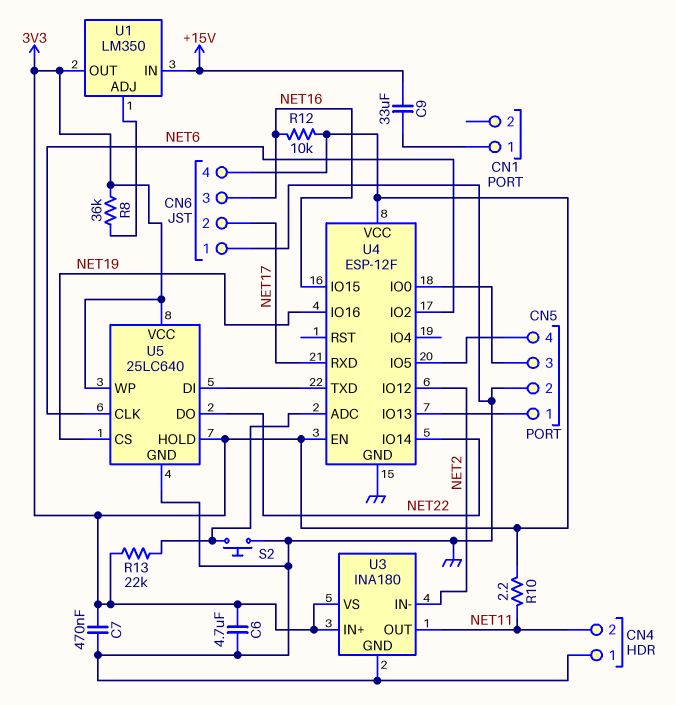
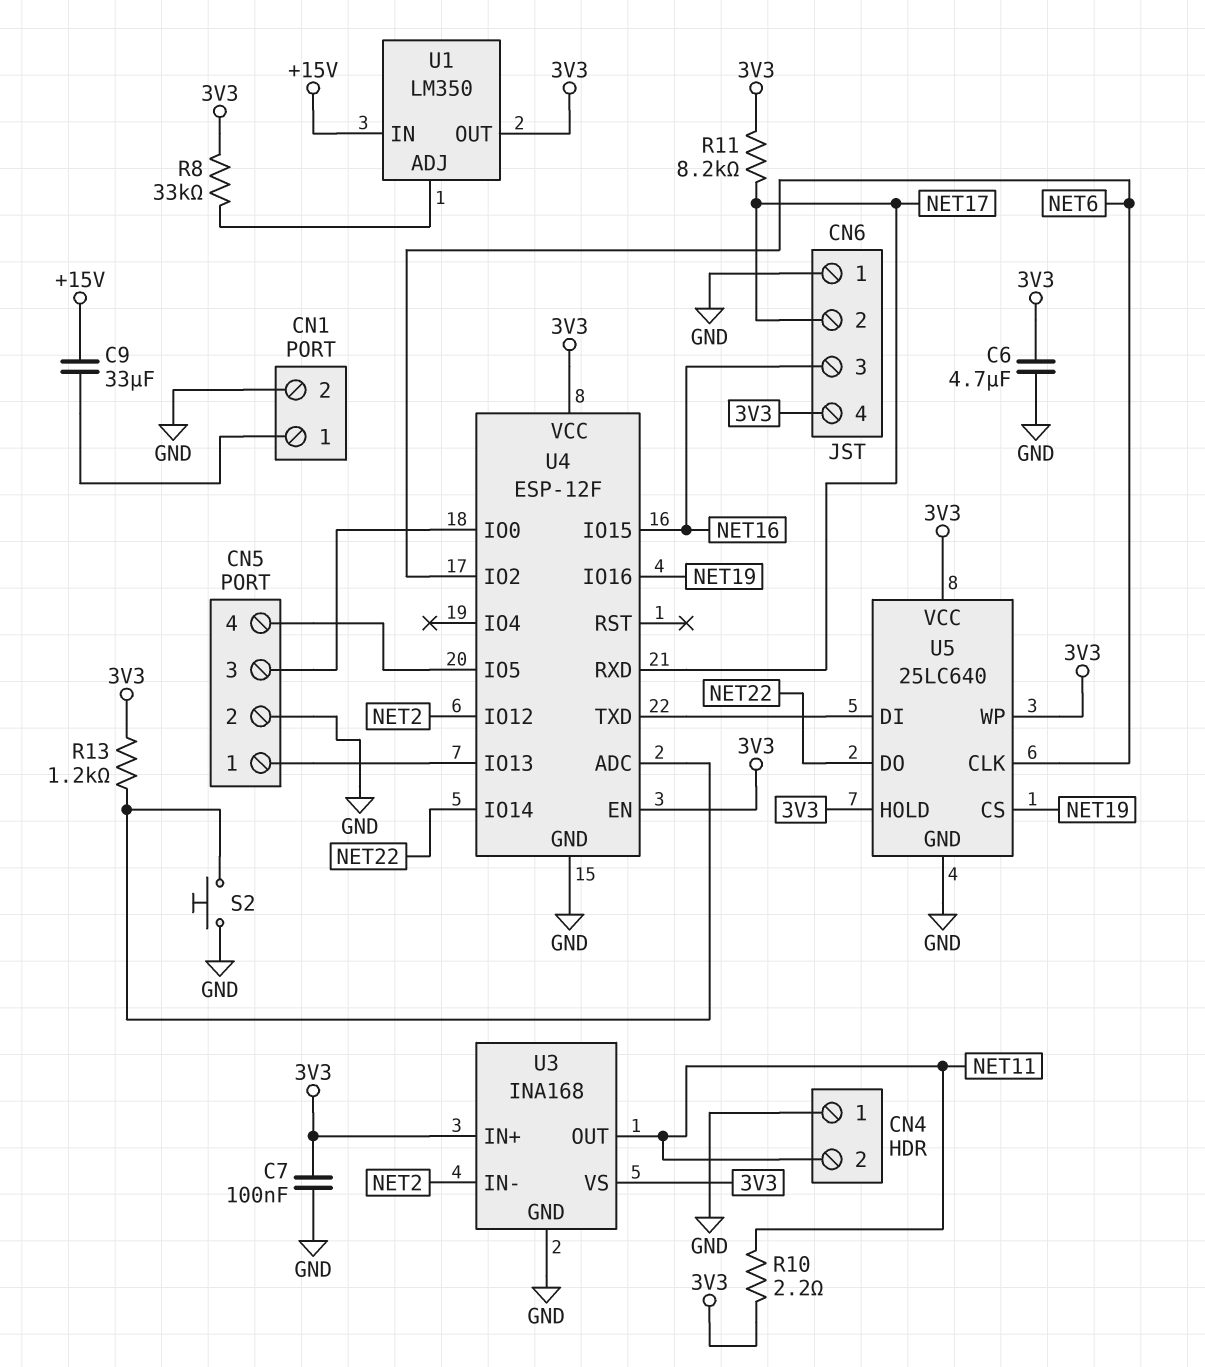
C7: 470nF (3V3, GND) -> 100nF (3V3, GND)
CN1 pin 2: none -> GND
R8: 36k (3V3, U1/ADJ) -> 33k (3V3, U1/ADJ)
R11: none -> 8.2k (3V3, NET17)
R12: 10k (3V3, NET16) -> none
R13: 22k (3V3, U4/ADC) -> 1.2k (3V3, U4/ADC)
U3: INA180 -> INA168

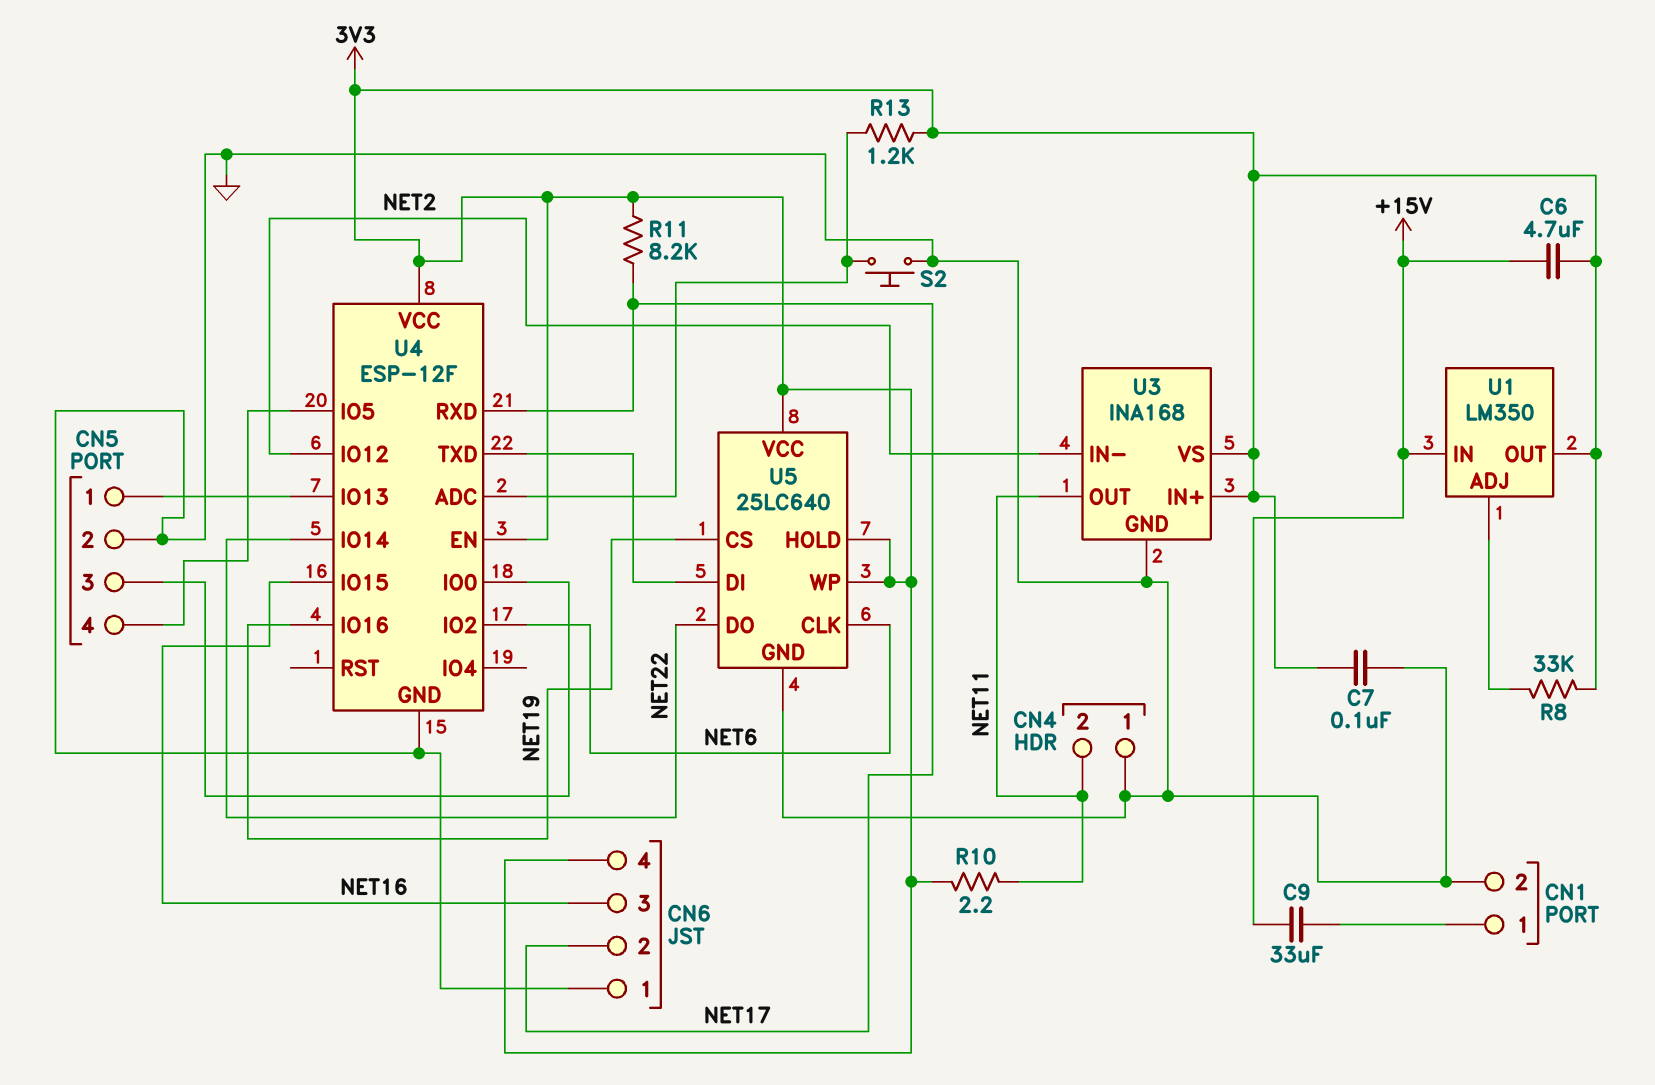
C6: 4.7uF (3V3, GND) -> 4.7uF (+15V, 3V3)

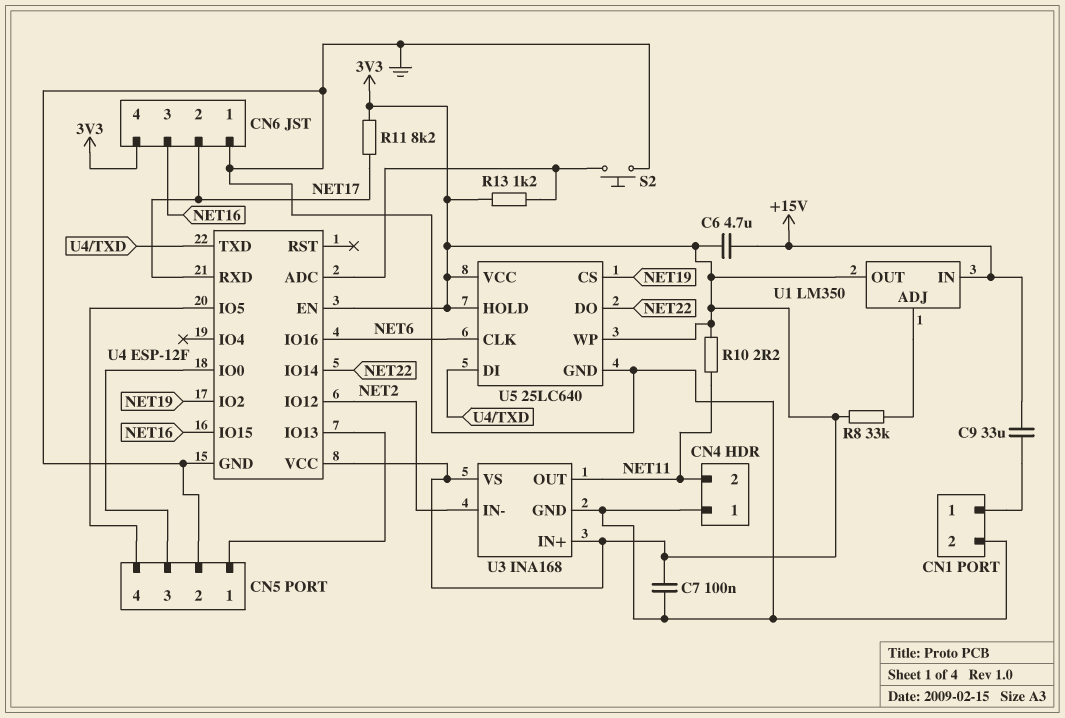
U4 pin IO2: NET6 -> NET19
U4 pin IO16: NET19 -> NET6

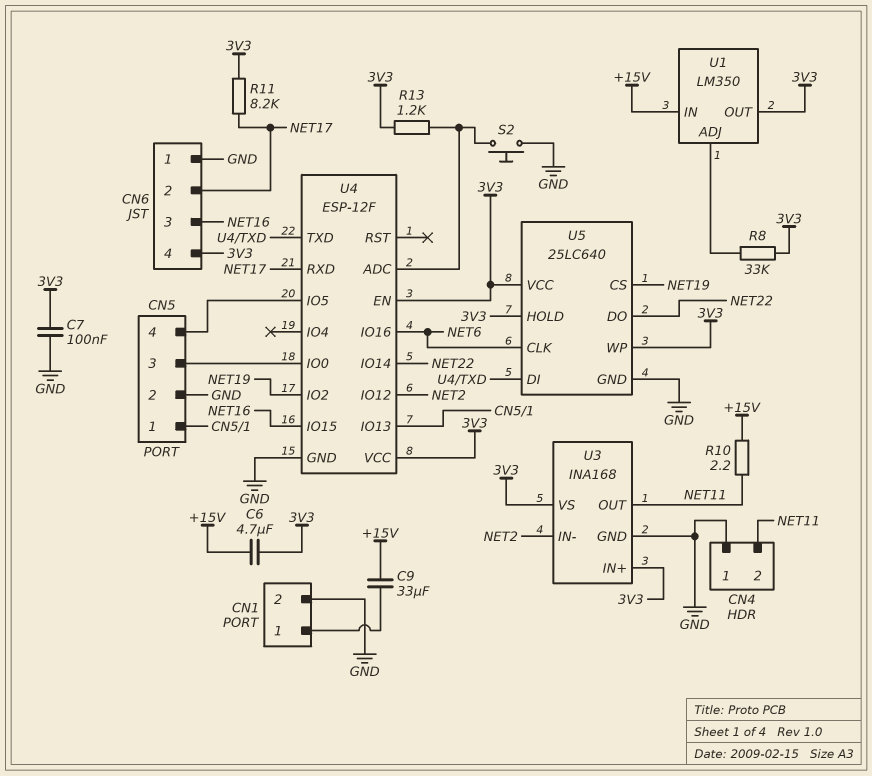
R10: 2.2 (3V3, NET11) -> 2.2 (+15V, NET11)

